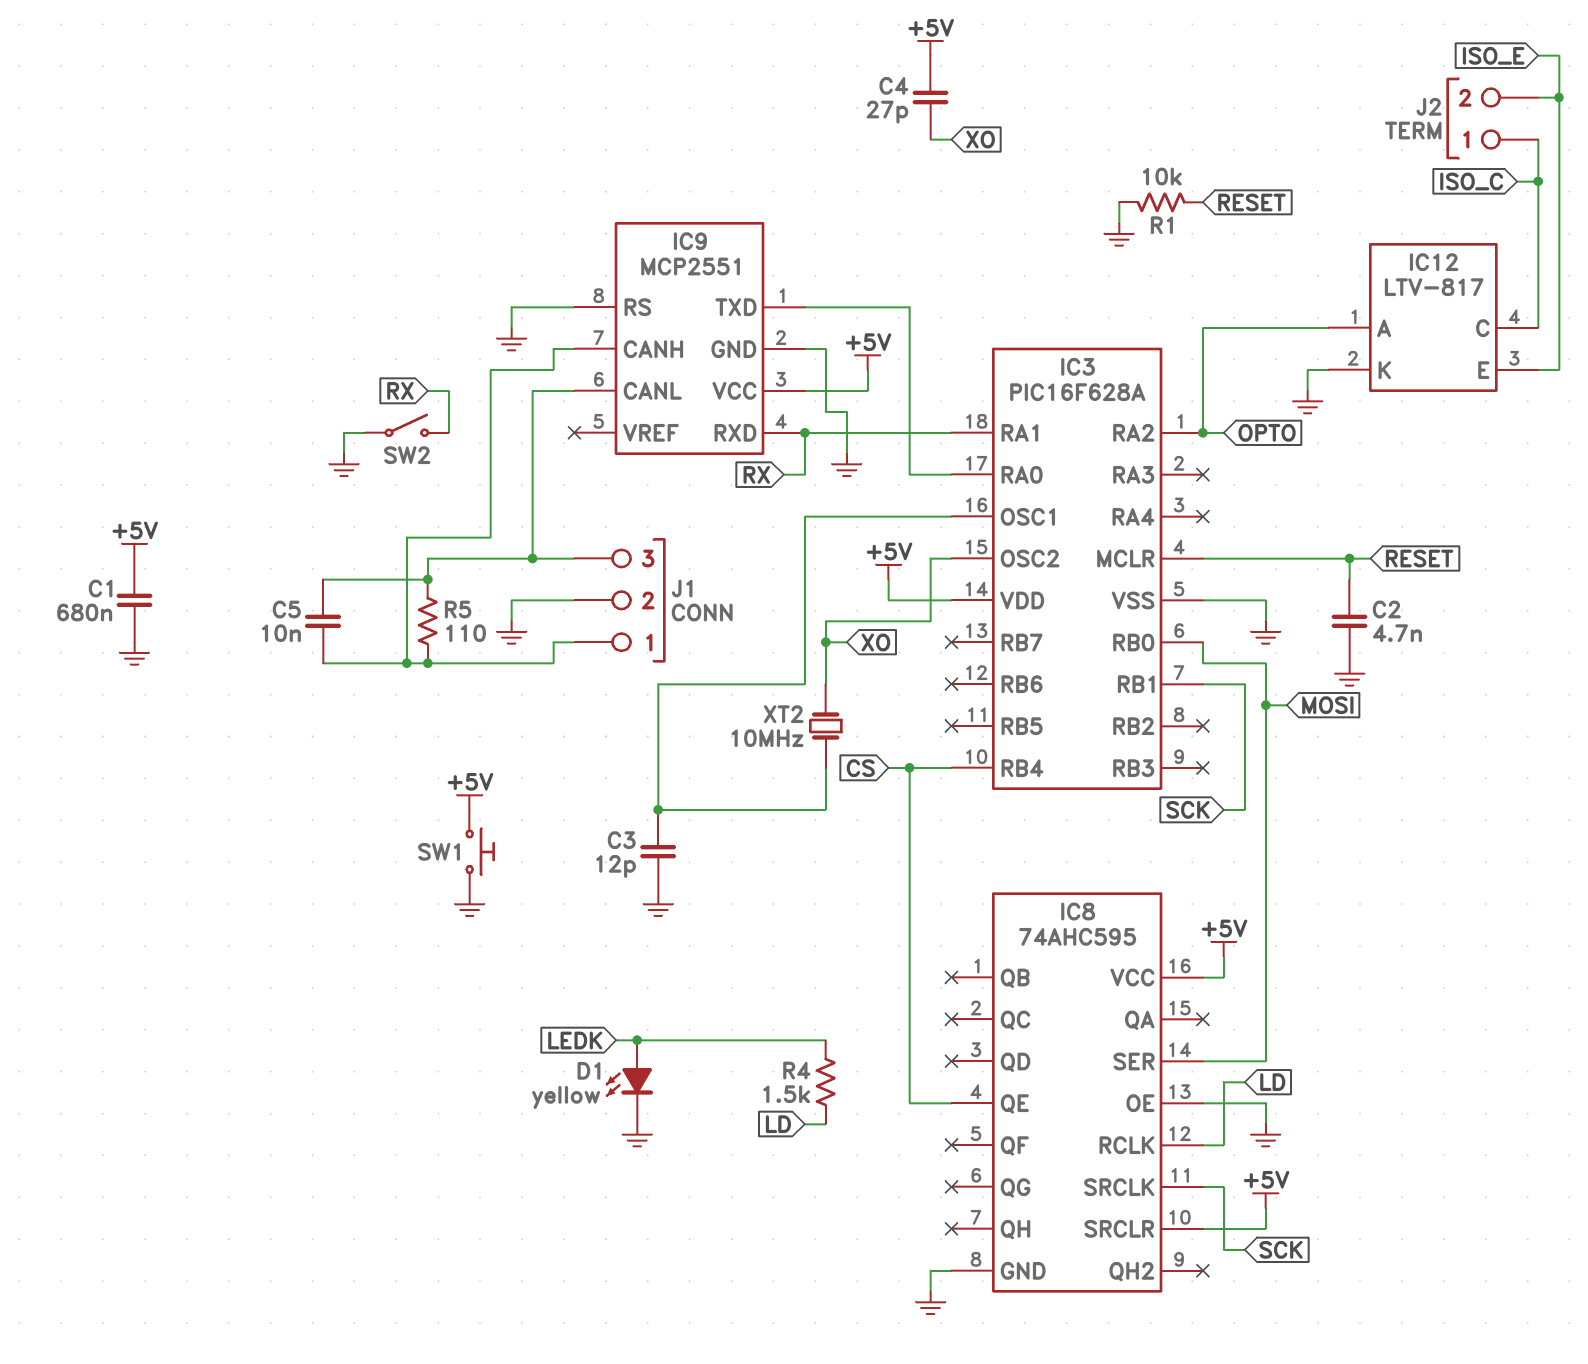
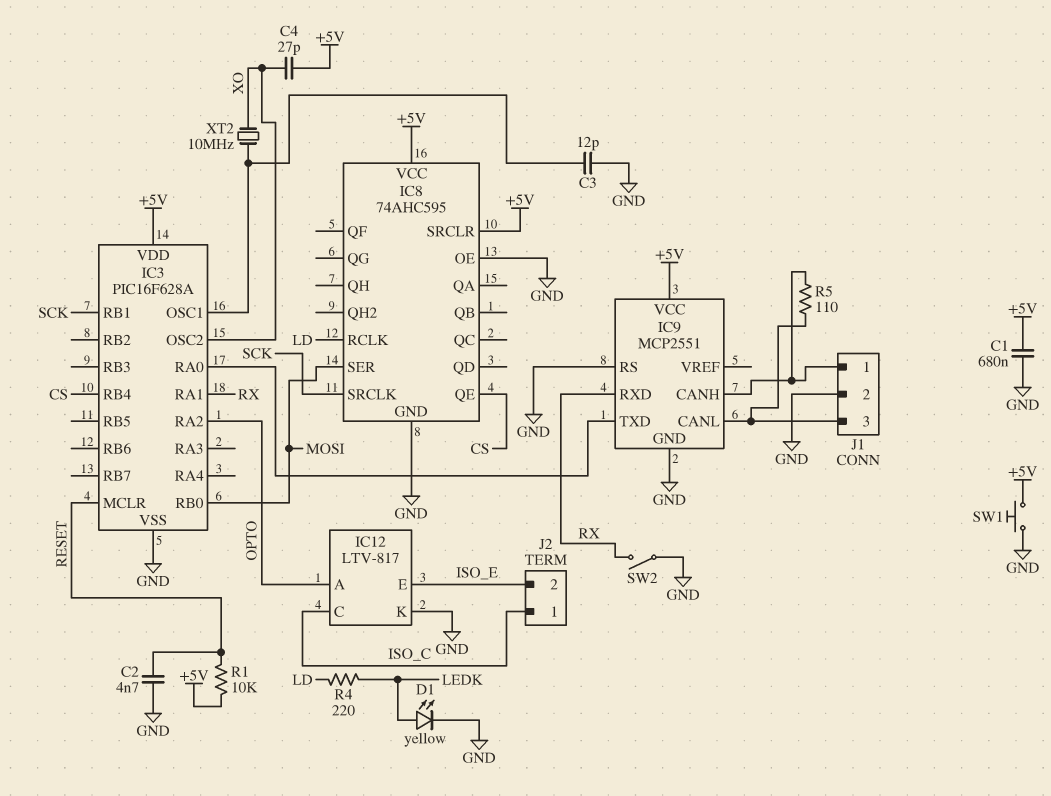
C5: 10nF (IC9/CANH, IC9/CANL) -> none
R1: 10k (GND, RESET) -> 10k (+5V, RESET)
R4: 1.5k (LD, LEDK) -> 220 (LD, LEDK)

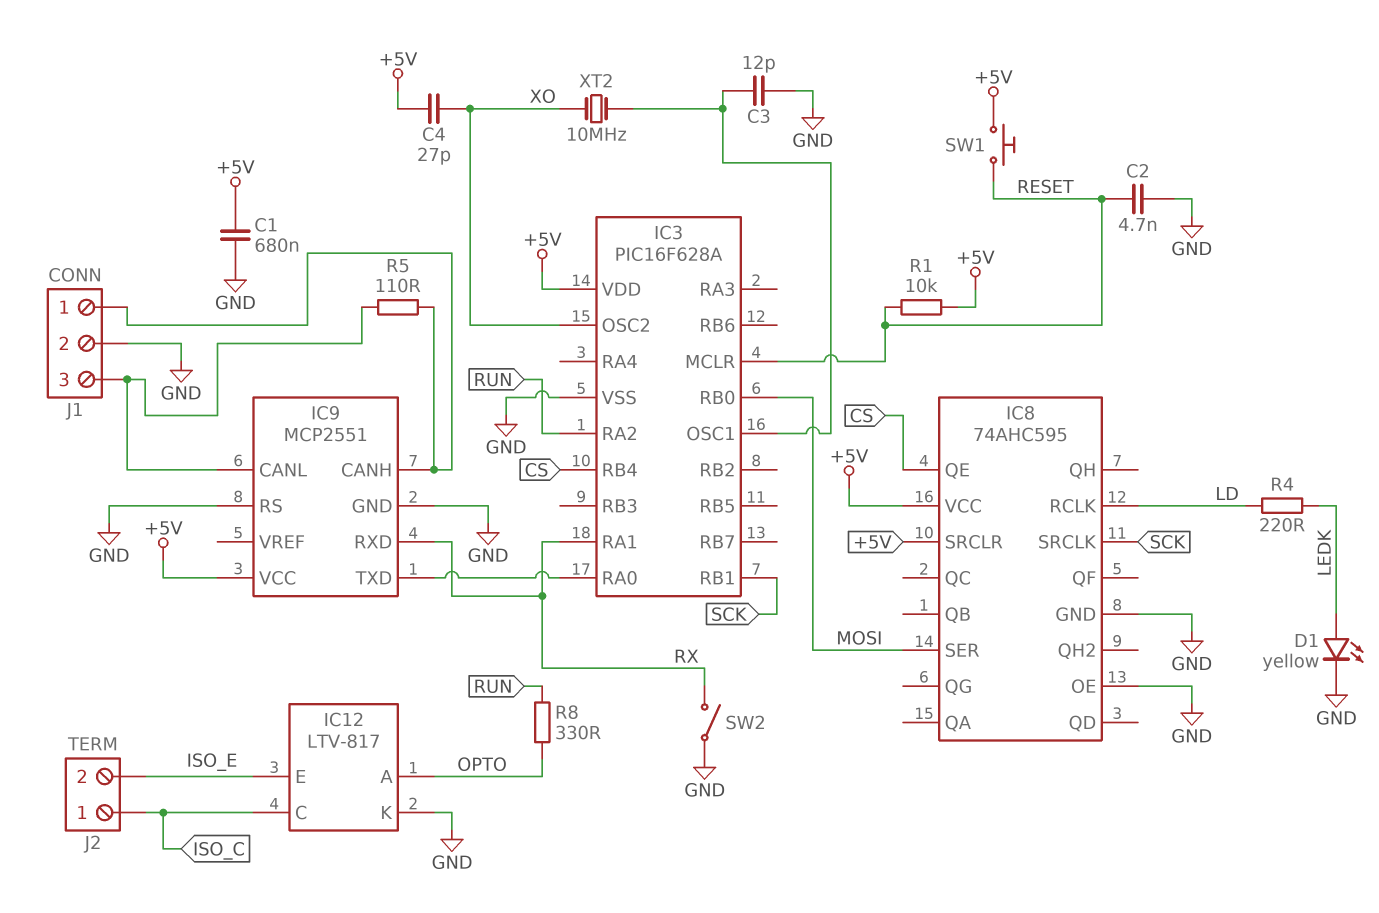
IC3 pin RA2: OPTO -> RUN
R8: none -> 330 (OPTO, RUN)
SW1: button (+5V, GND) -> button (+5V, RESET)

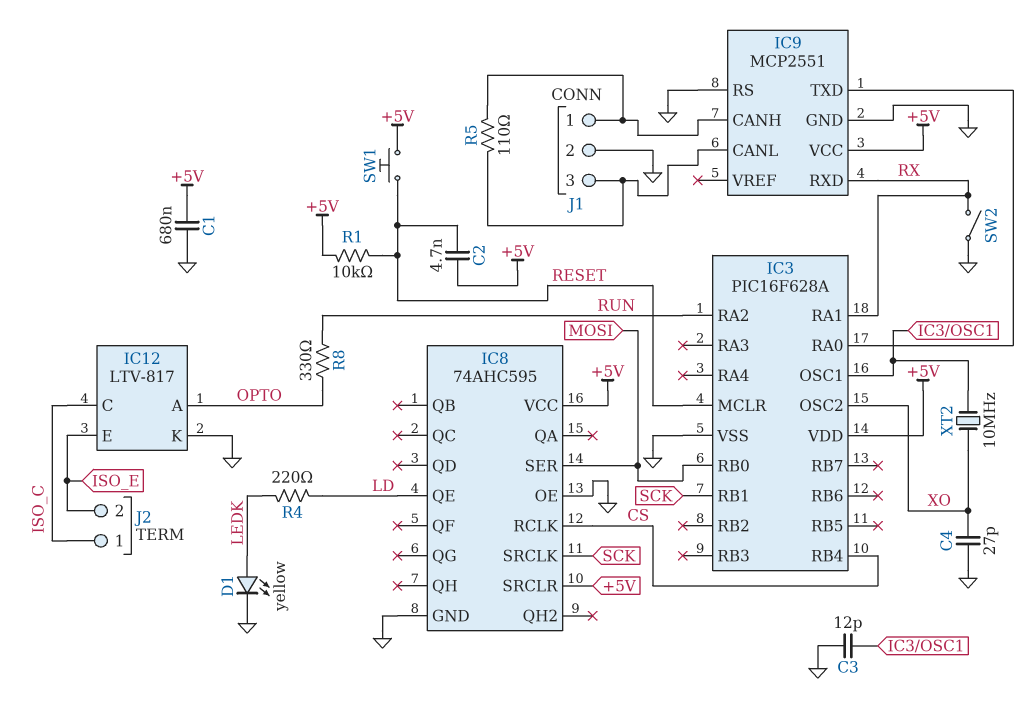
C2: 4.7nF (GND, RESET) -> 4.7nF (+5V, RESET)
C4: 27pF (+5V, XO) -> 27pF (GND, XO)
IC8 pin QE: CS -> LD
IC8 pin RCLK: LD -> CS

